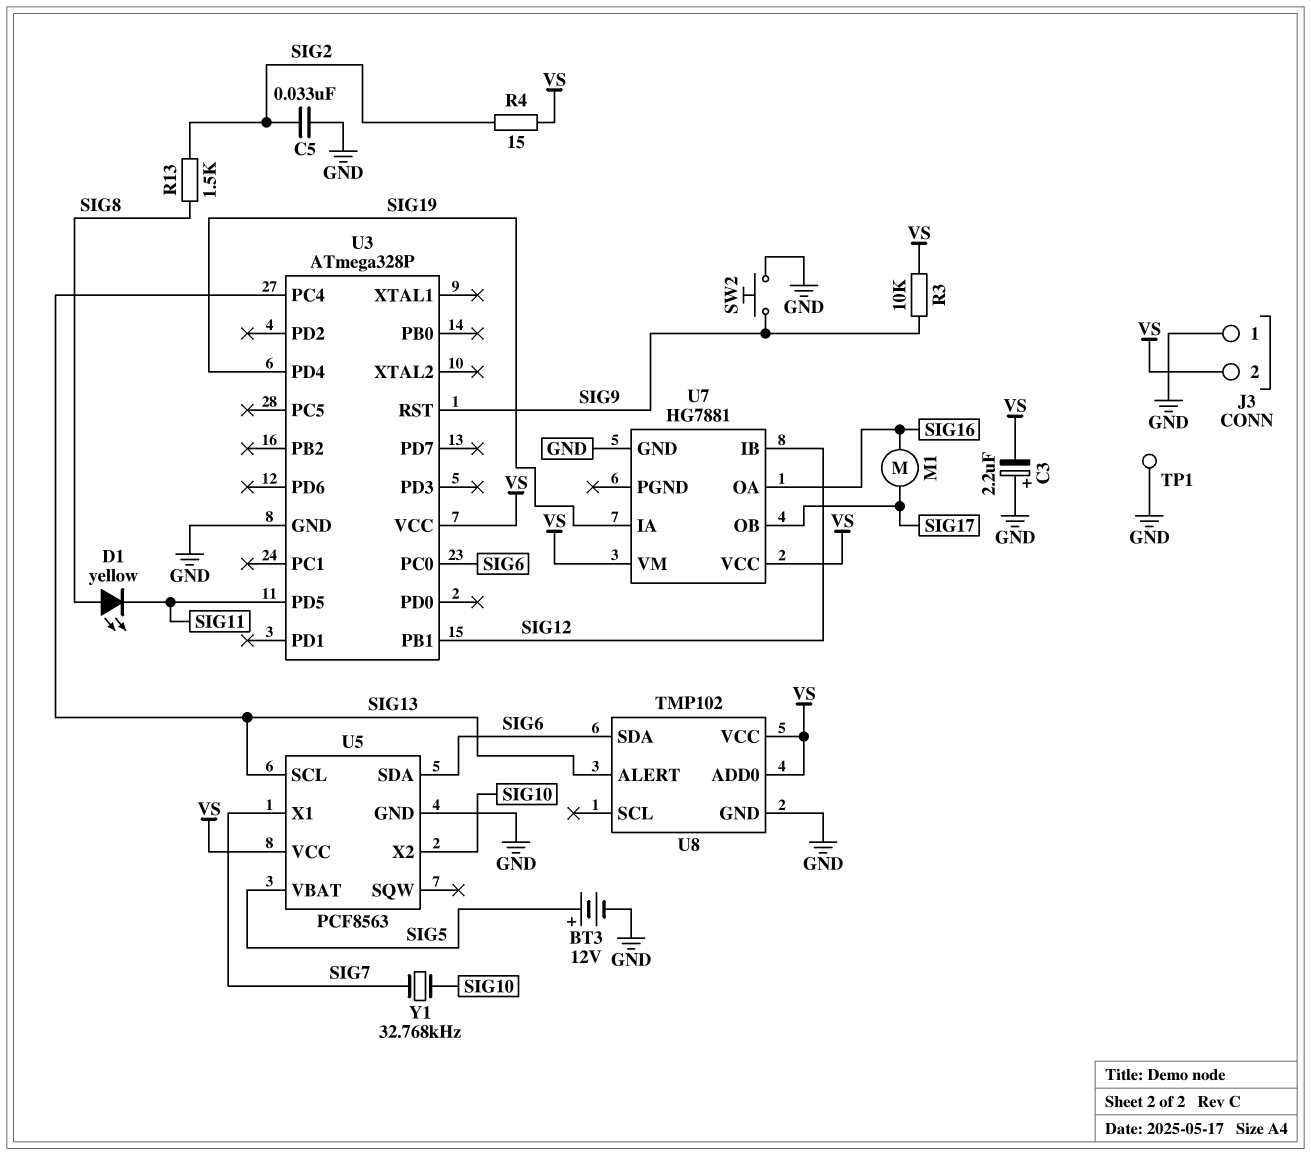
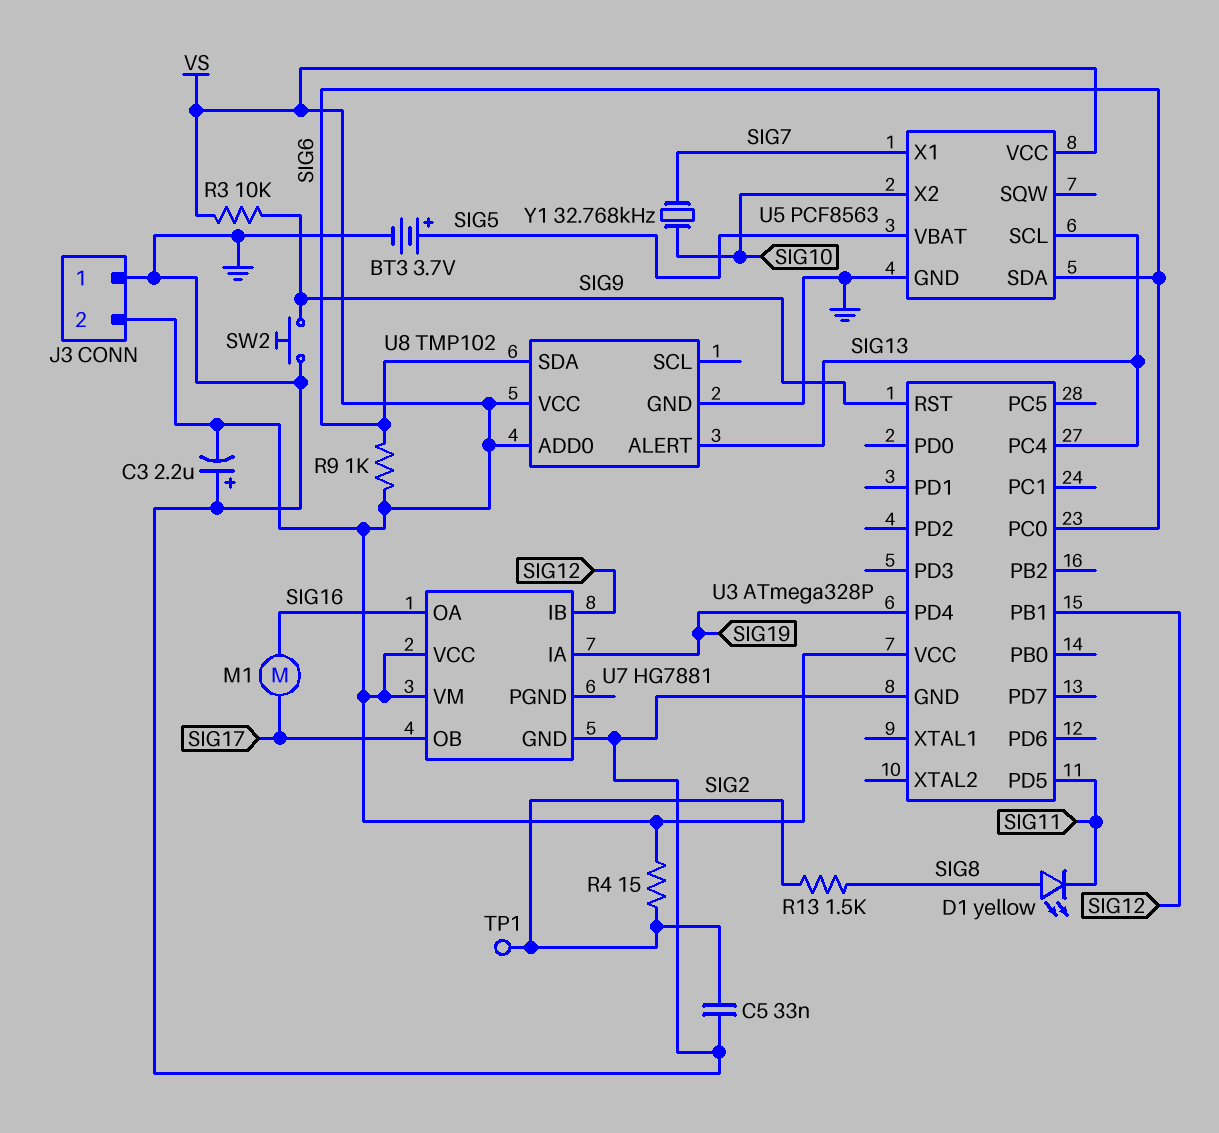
BT3: 12V (plus SIG5, minus GND) -> 3.7V (plus SIG5, minus GND)
R9: none -> 1k (SIG6, VS)
TP1: test point (GND) -> test point (SIG2)

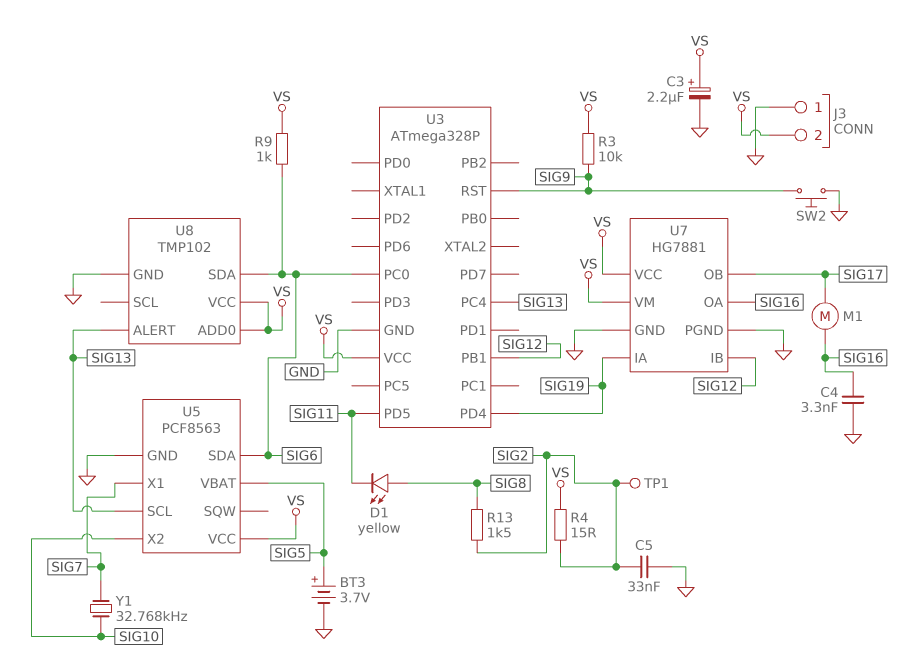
C3: 2.2uF (plus GND, minus VS) -> 2.2uF (plus VS, minus GND)
C4: none -> 3.3nF (GND, SIG16)
U7 pin PGND: none -> GND

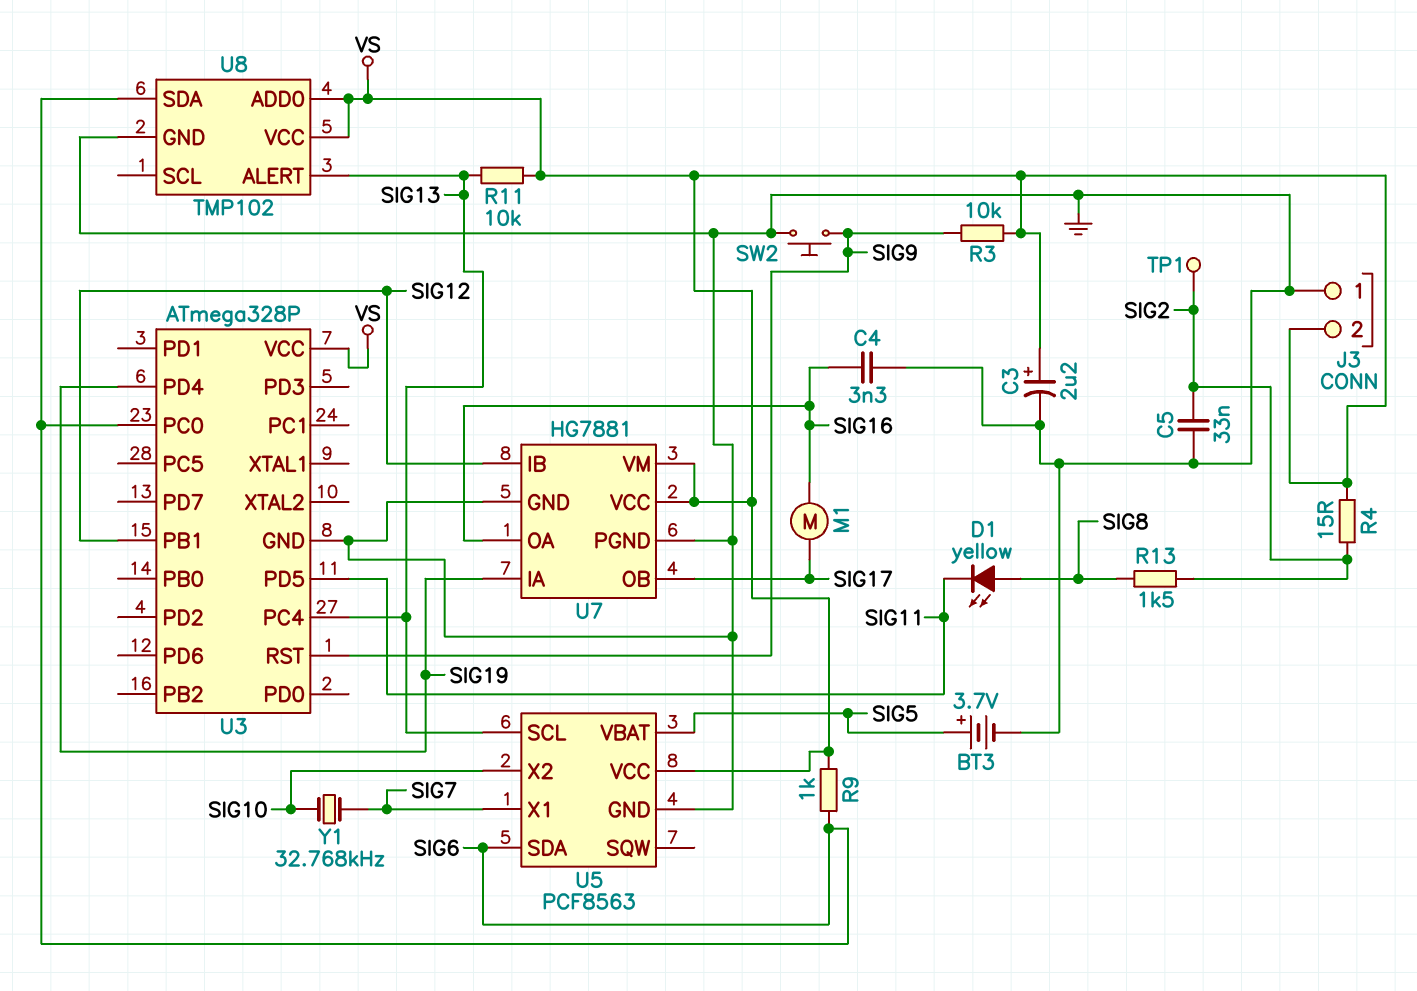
R11: none -> 10k (SIG13, VS)

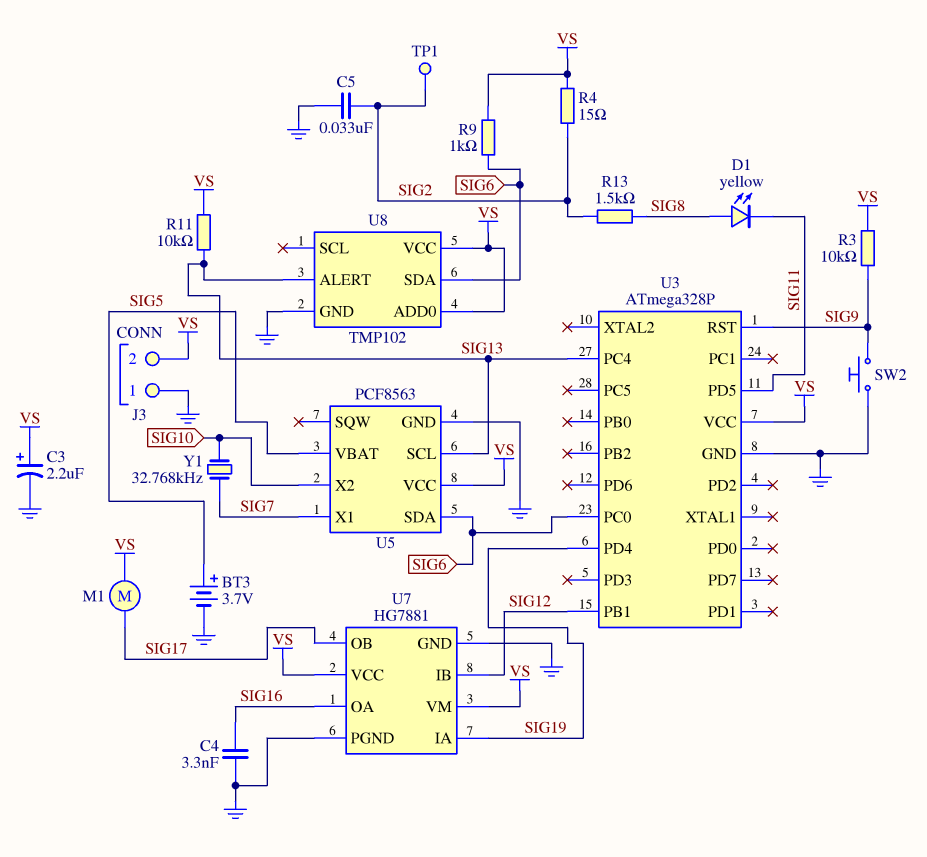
M1: motor (SIG16, SIG17) -> motor (SIG17, VS)

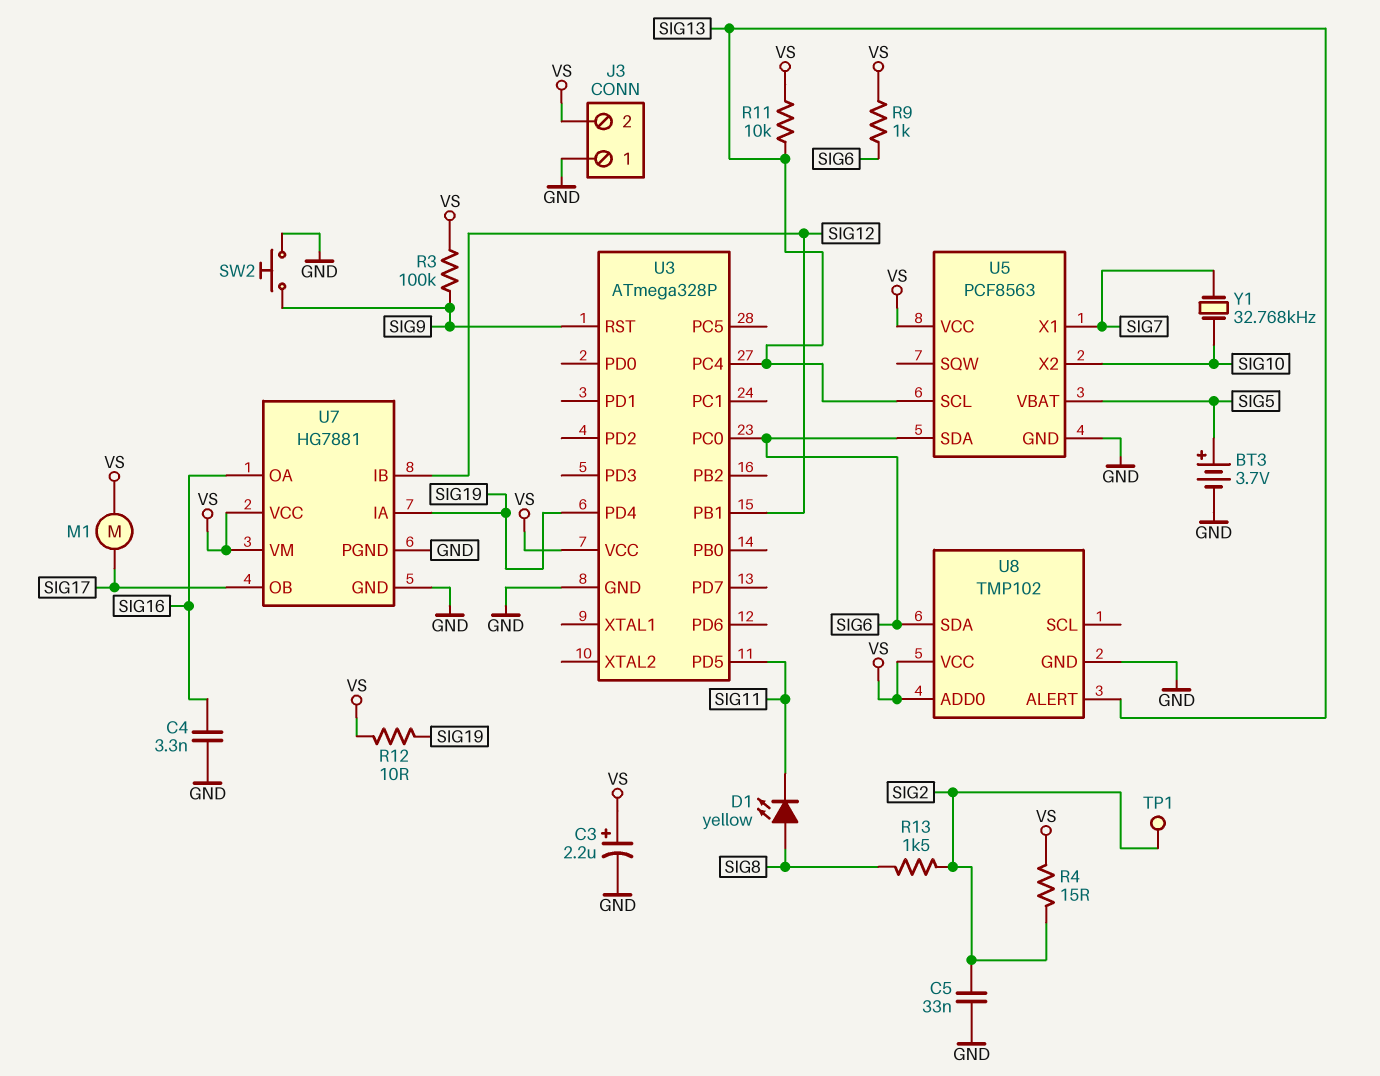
R3: 10k (SIG9, VS) -> 100k (SIG9, VS)
R12: none -> 10 (SIG19, VS)

